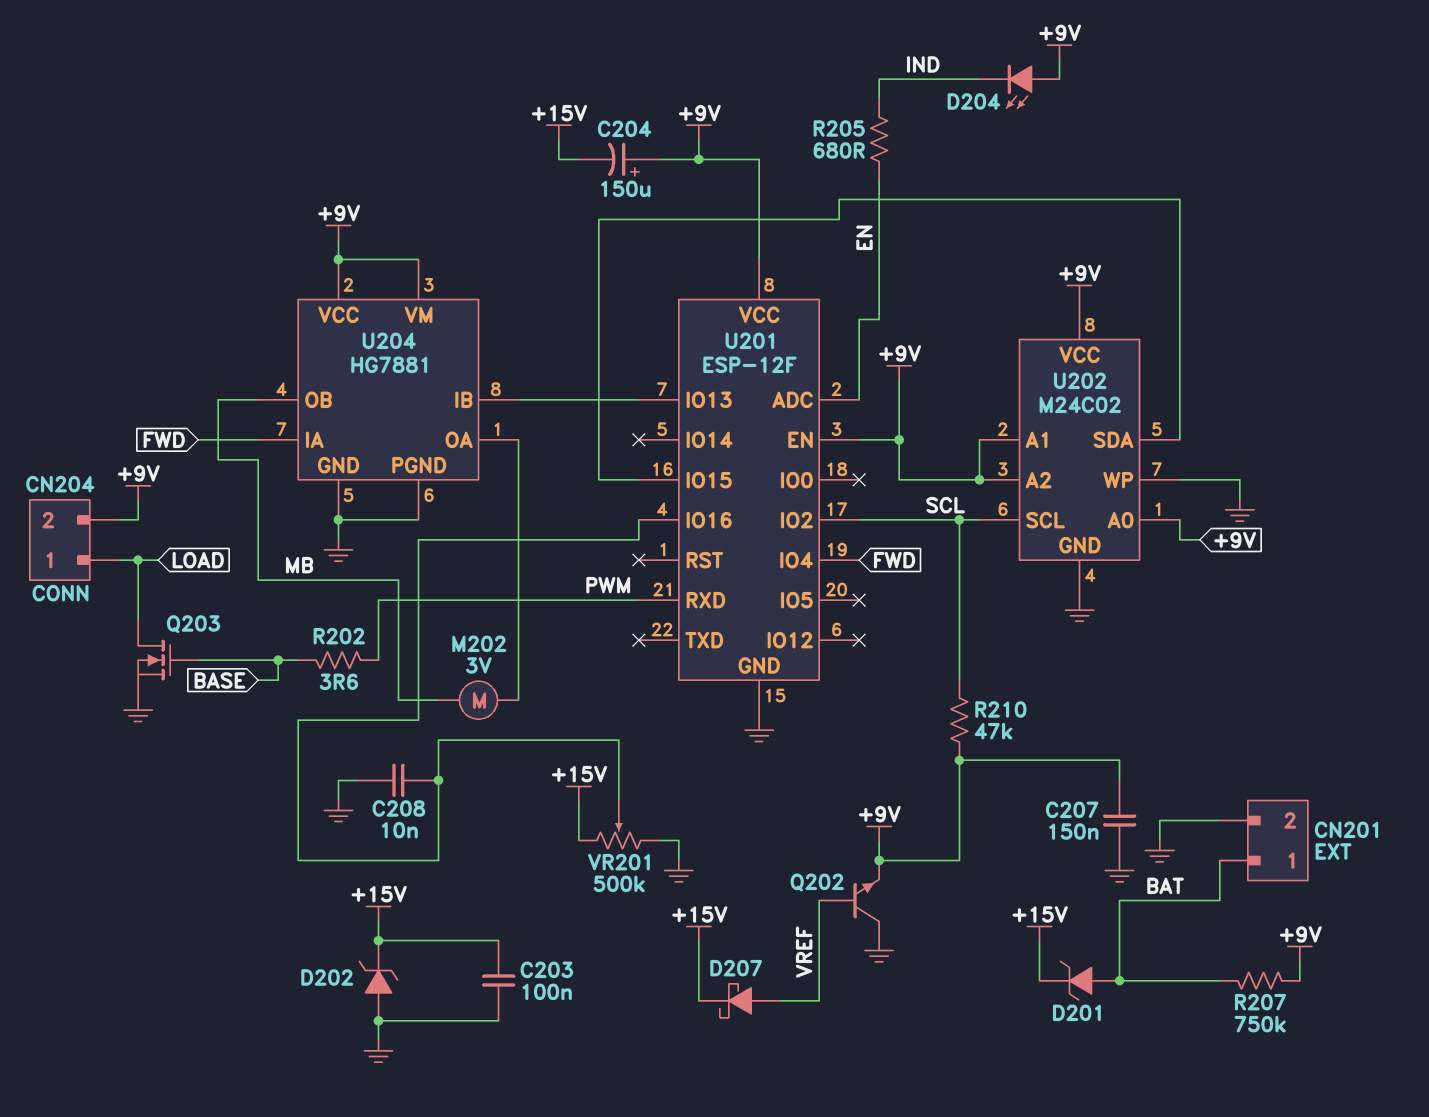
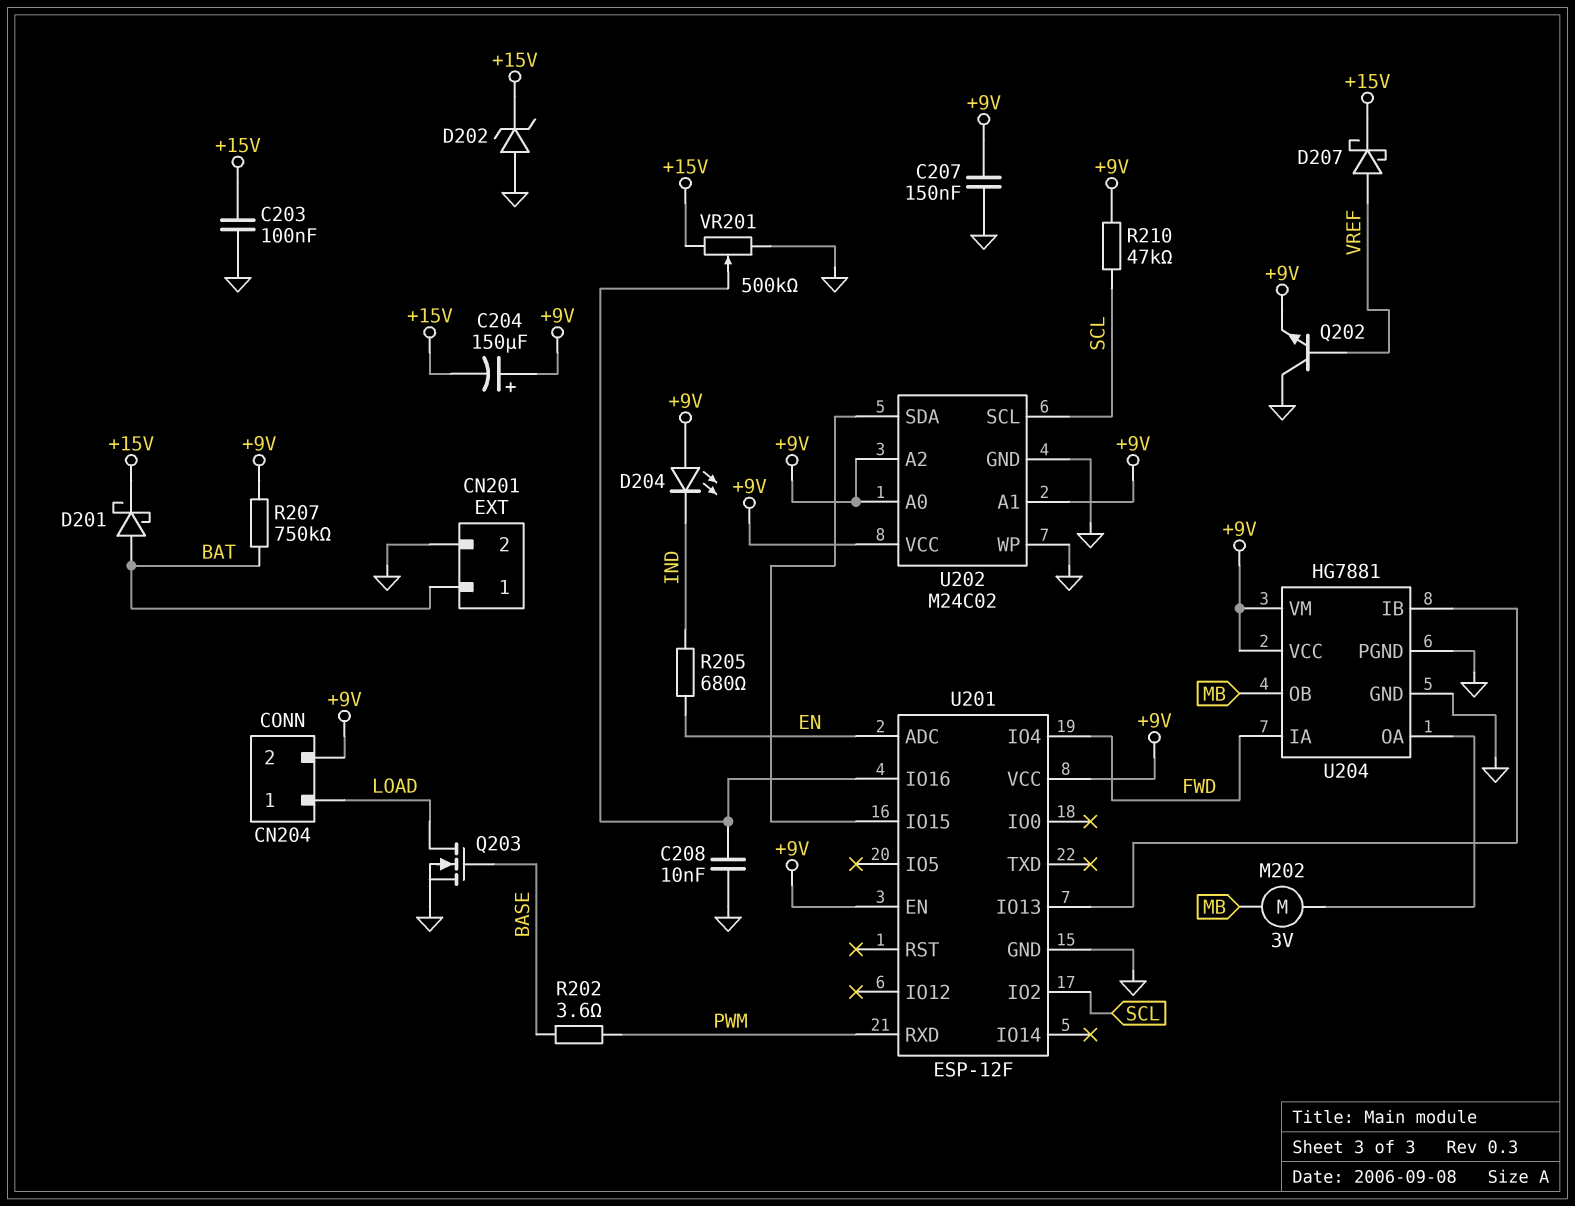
D201: zener (A BAT, K +15V) -> schottky (A BAT, K +15V)

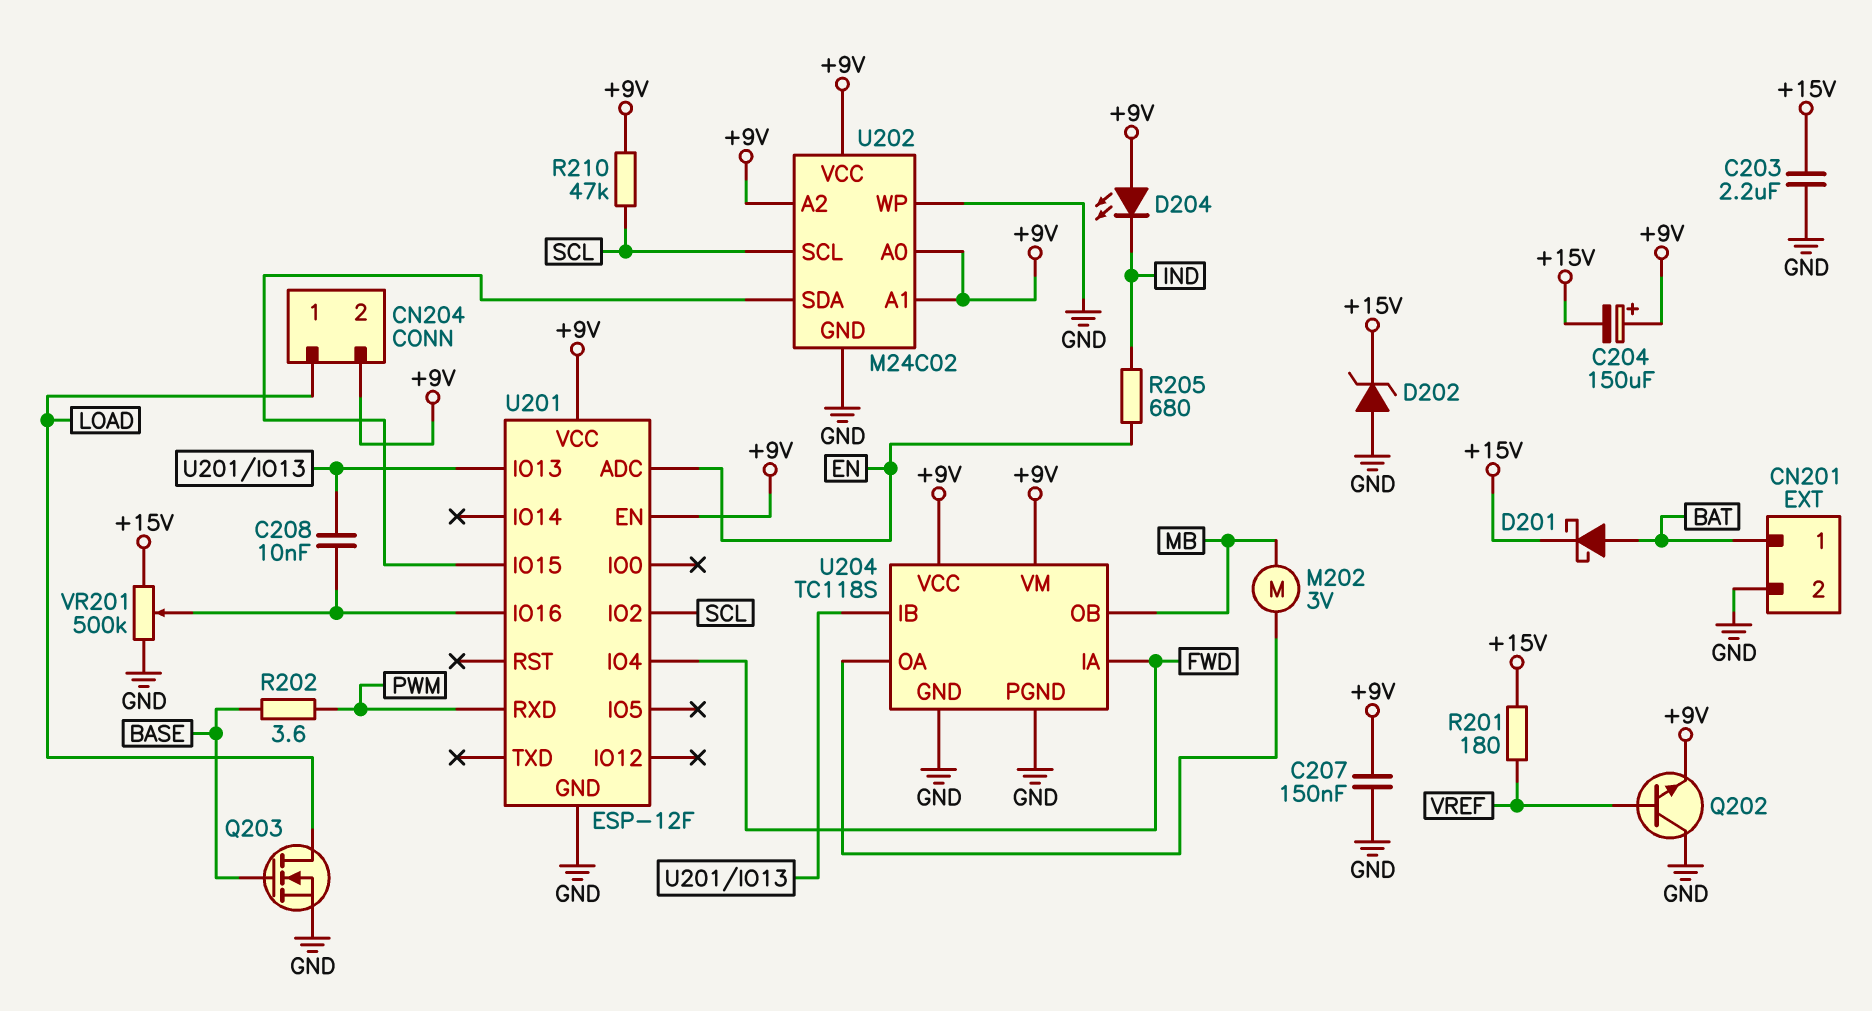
C203: 100nF (+15V, GND) -> 2.2uF (+15V, GND)
C208: 10nF (GND, U201/IO16) -> 10nF (U201/IO13, U201/IO16)
D207: schottky (A VREF, K +15V) -> none
R201: none -> 180 (+15V, VREF)
R207: 750k (+9V, BAT) -> none
U204: HG7881 -> TC118S

